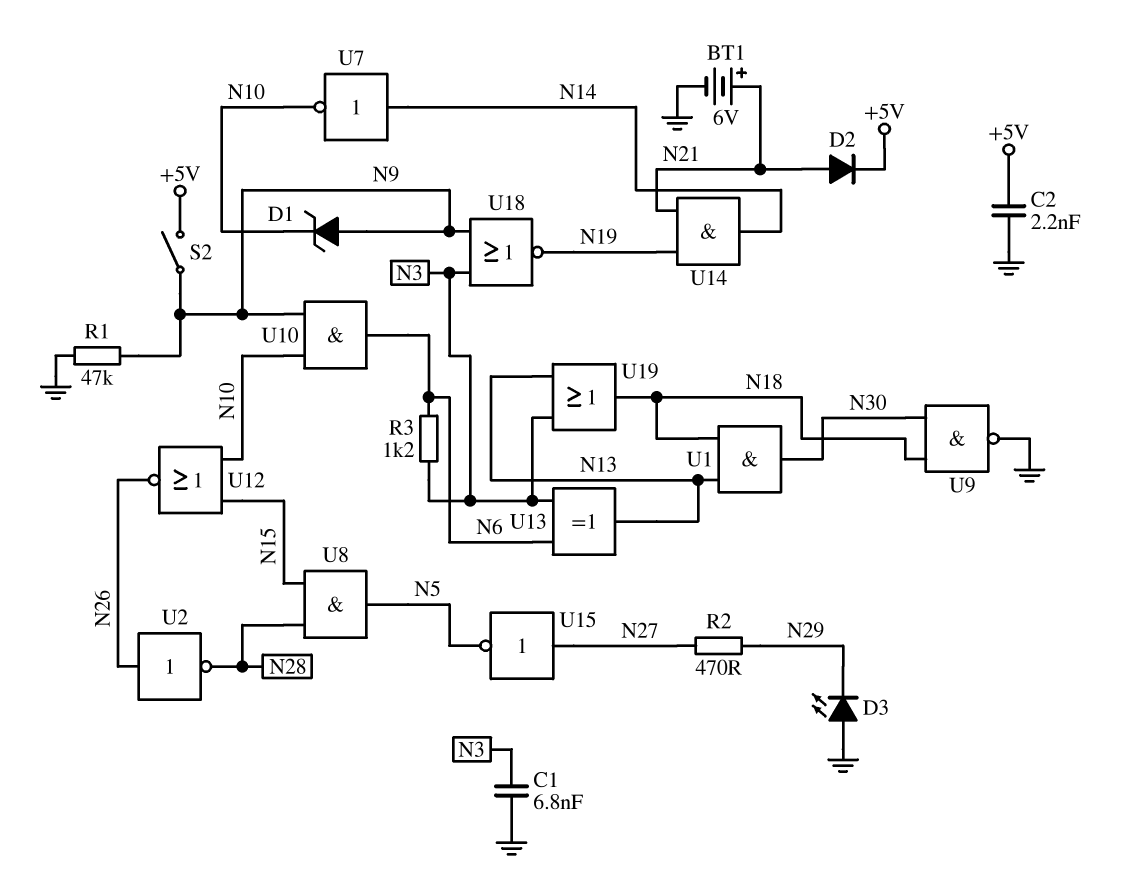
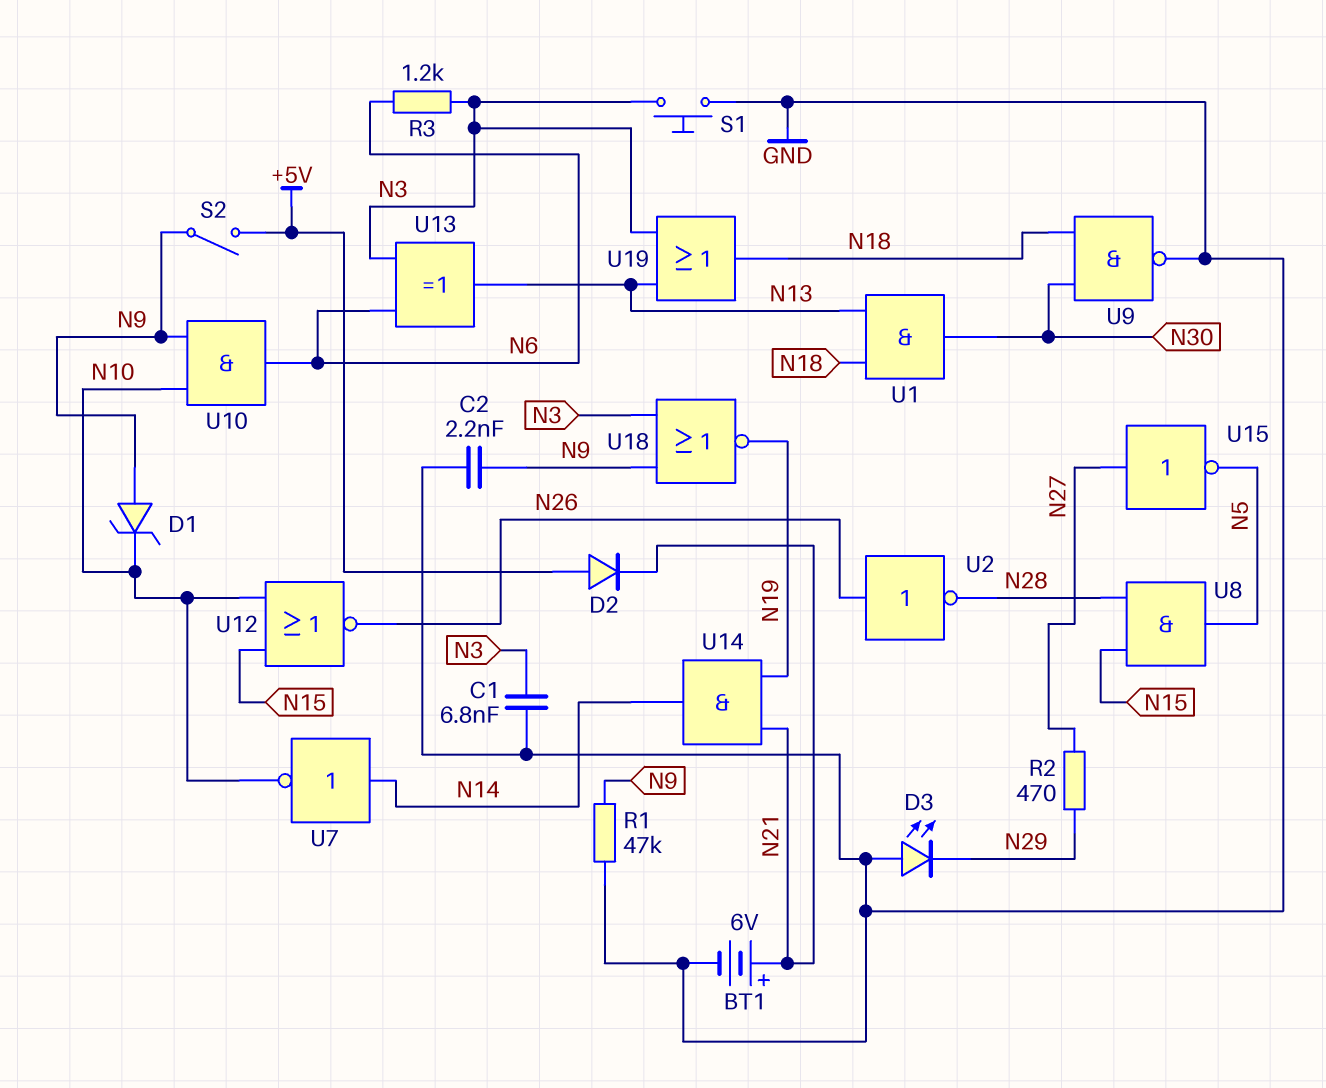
C2: 2.2nF (+5V, GND) -> 2.2nF (GND, N9)
D2: diode (A N21, K +5V) -> diode (A +5V, K N21)
S1: none -> button (GND, N3)

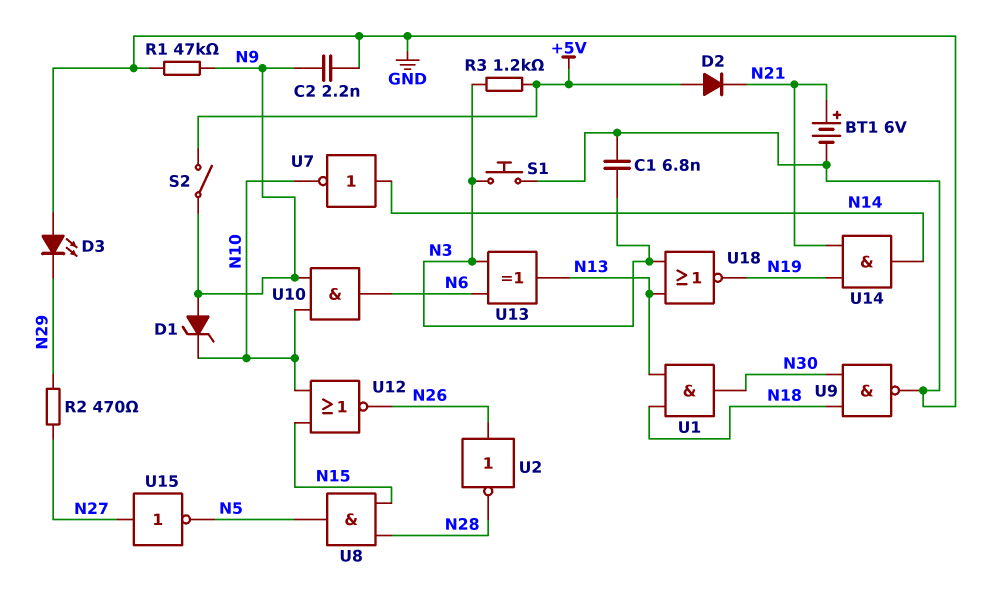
R3: 1.2k (N3, N6) -> 1.2k (+5V, N3)
U18: NOR (in N3, in N9, out N19) -> NOR (in N3, in N13, out N19)
U19: OR (in N3, in N13, out N18) -> none

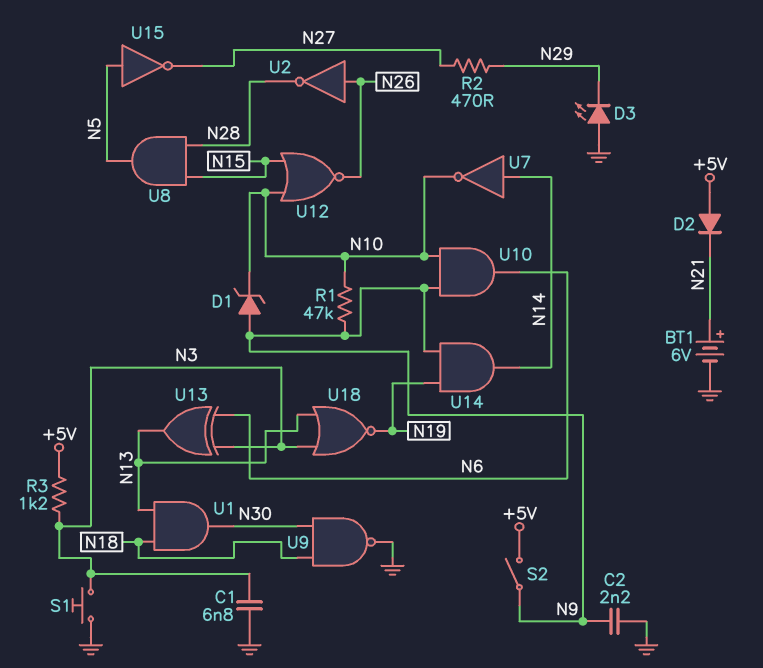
R1: 47k (GND, N9) -> 47k (N9, N10)
U14: AND (in N19, in N21, out N14) -> AND (in N9, in N19, out N14)
U15: NOT (in N27, out N5) -> NOT (in N5, out N27)

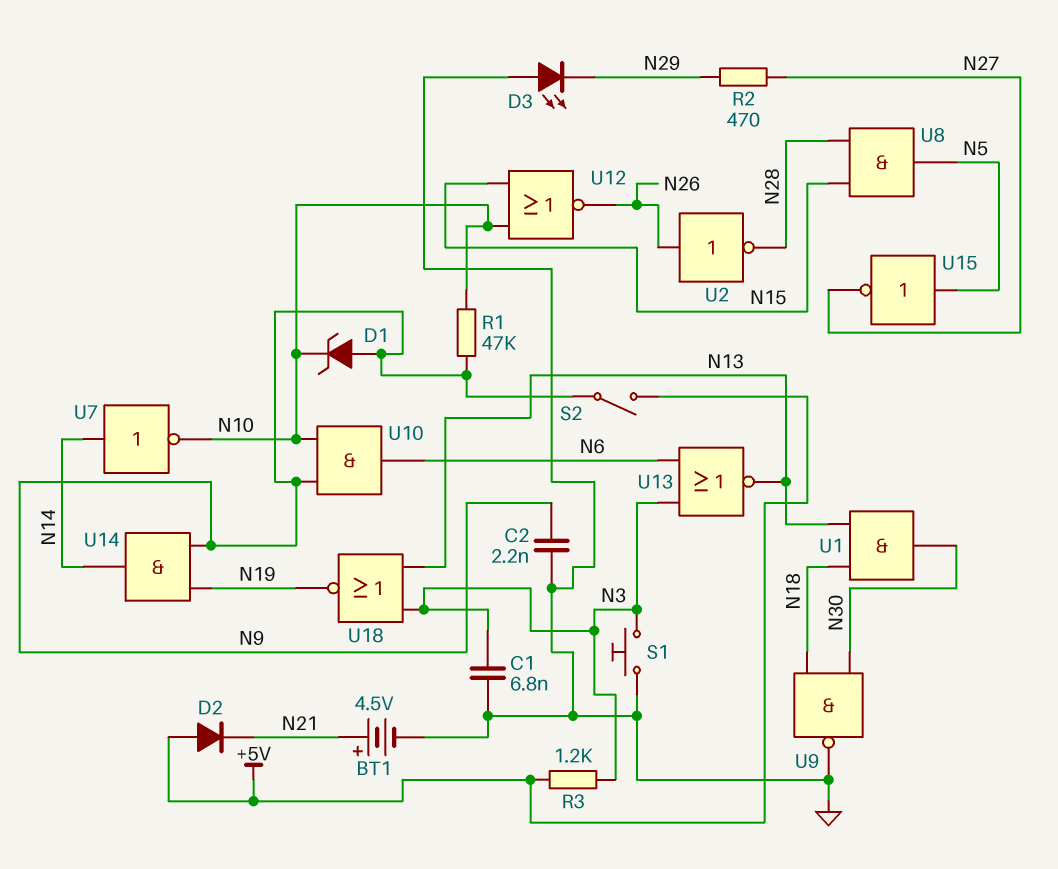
BT1: 6V (plus N21, minus GND) -> 4.5V (plus N21, minus GND)
U13: XOR (in N3, in N6, out N13) -> NOR (in N3, in N6, out N13)

